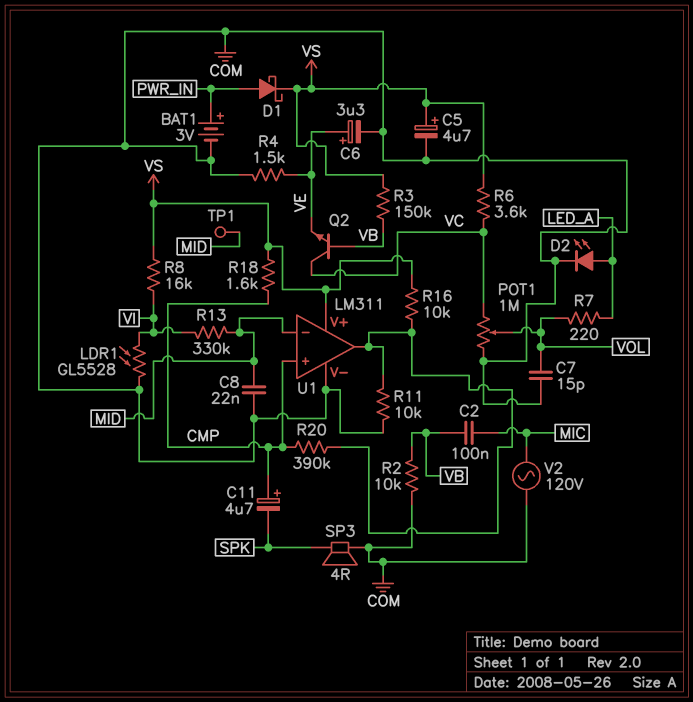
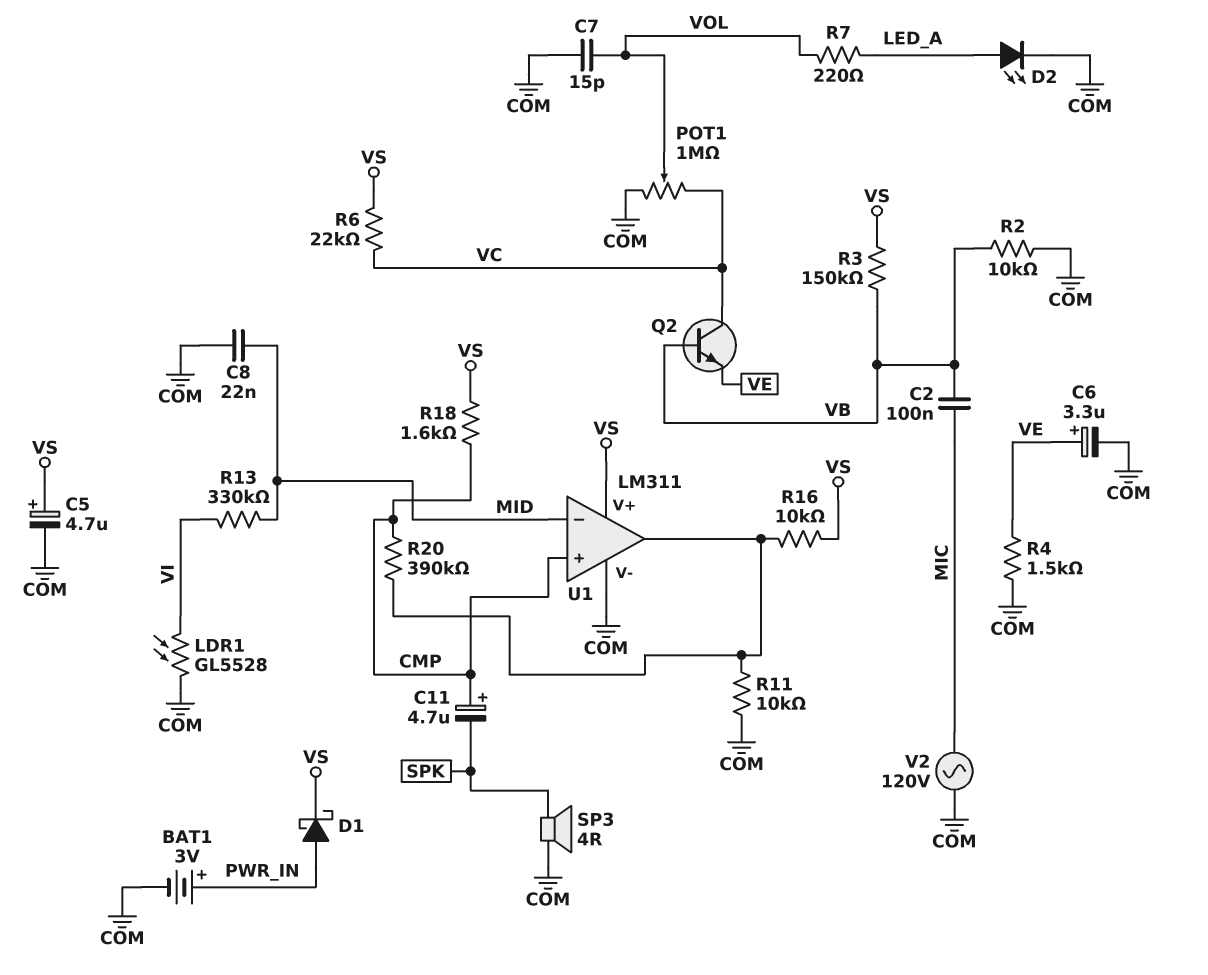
R6: 3.6k (VC, VS) -> 22k (VC, VS)
R8: 16k (VI, VS) -> none
TP1: test point (MID) -> none

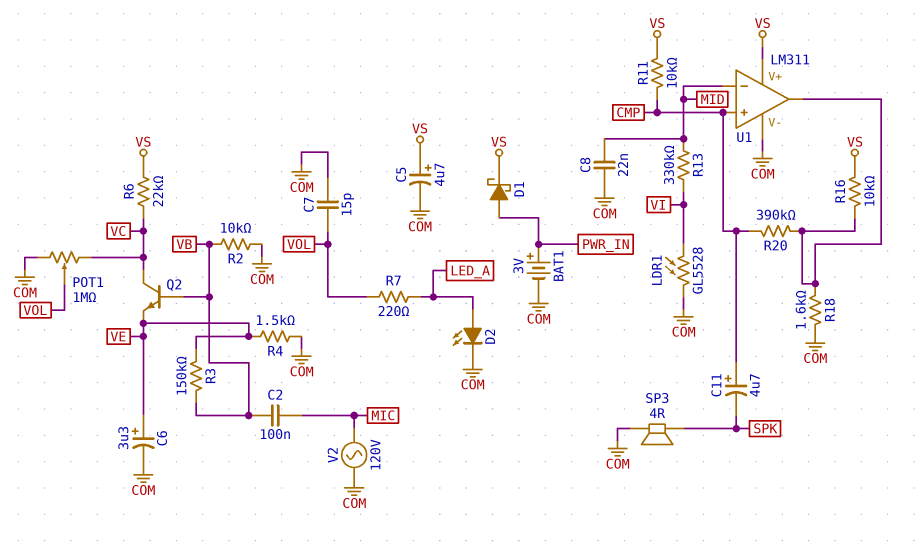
R3: 150k (VB, VS) -> 150k (VB, VE)
R11: 10k (COM, U1/out) -> 10k (CMP, VS)
R18: 1.6k (CMP, VS) -> 1.6k (COM, U1/out)

